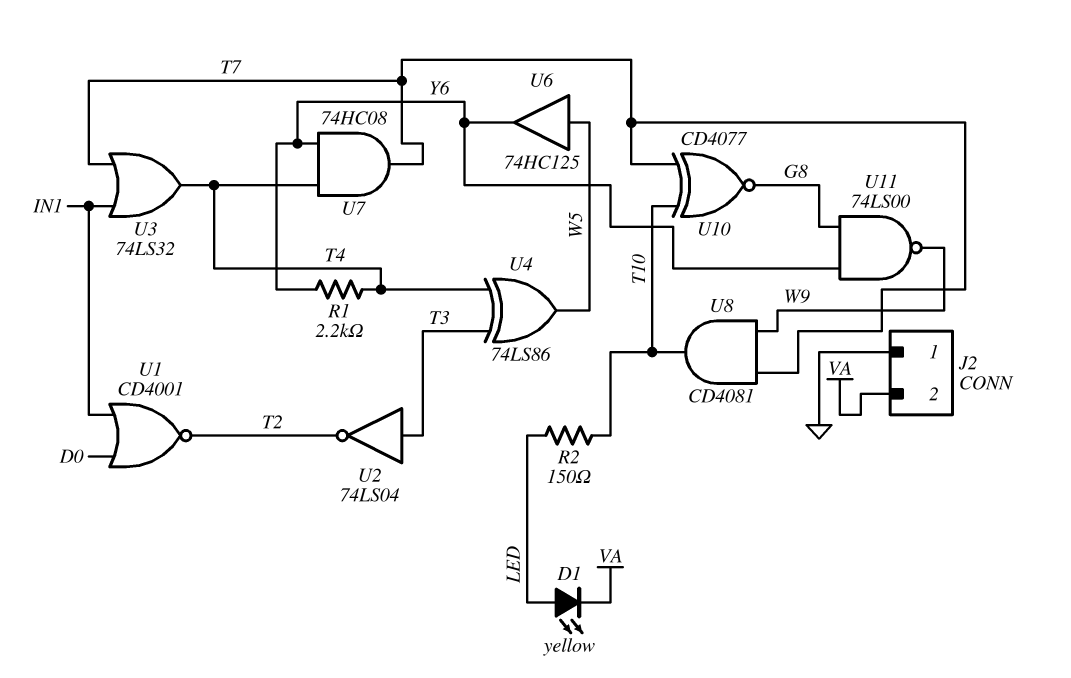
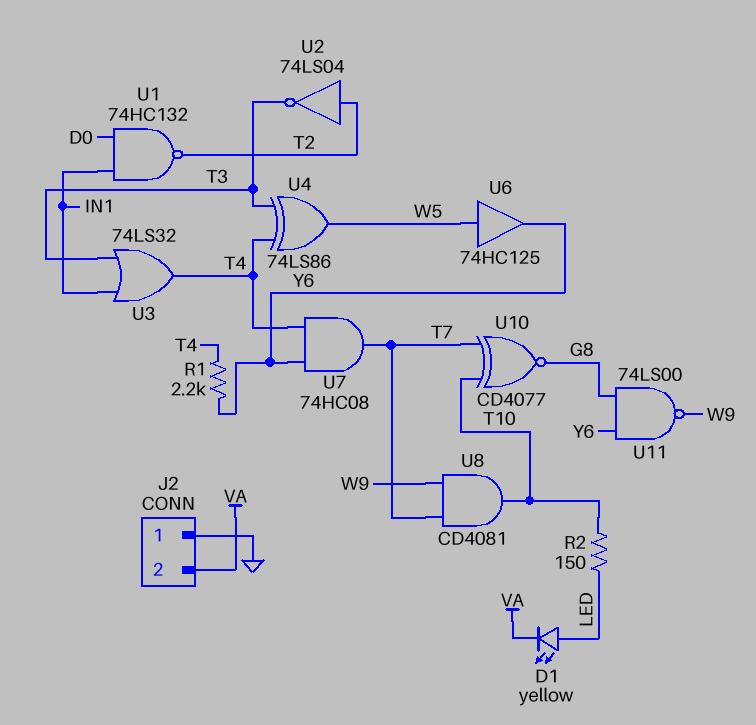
U1: NOR CD4001 (in D0, in IN1, out T2) -> NAND 74HC132 (in D0, in IN1, out T2)
U2: NOT 74LS04 (in T3, out T2) -> NOT 74LS04 (in T2, out T3)
U3: OR 74LS32 (in IN1, in T7, out T4) -> OR 74LS32 (in IN1, in T3, out T4)

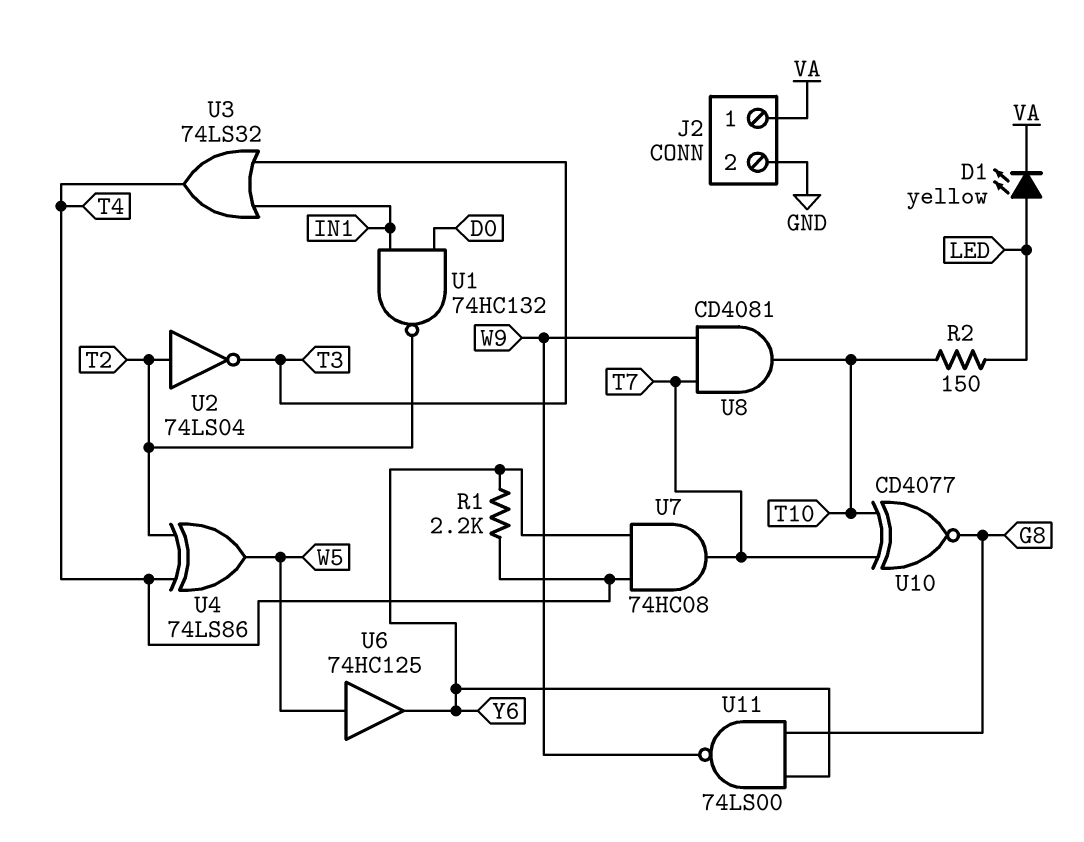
J2 pin 1: GND -> VA
J2 pin 2: VA -> GND
U4: XOR 74LS86 (in T3, in T4, out W5) -> XOR 74LS86 (in T2, in T4, out W5)

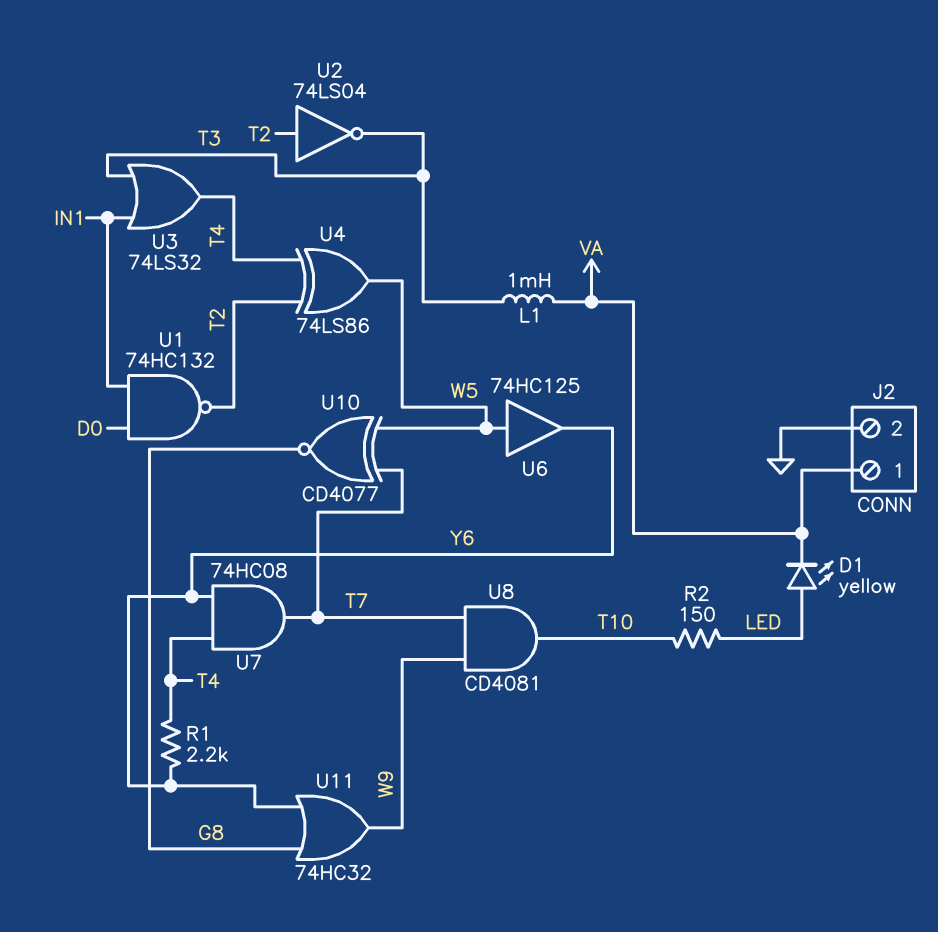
L1: none -> 1mH (T3, VA)
U10: XNOR CD4077 (in T7, in T10, out G8) -> XNOR CD4077 (in T7, in W5, out G8)
U11: NAND 74LS00 (in G8, in Y6, out W9) -> OR 74HC32 (in G8, in Y6, out W9)

